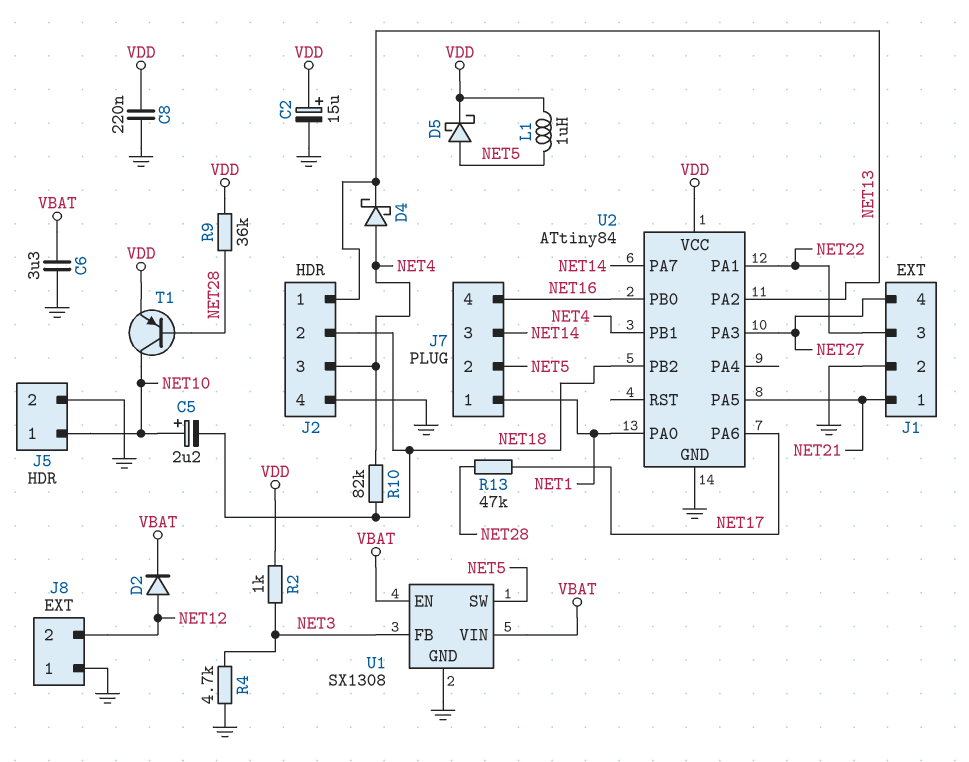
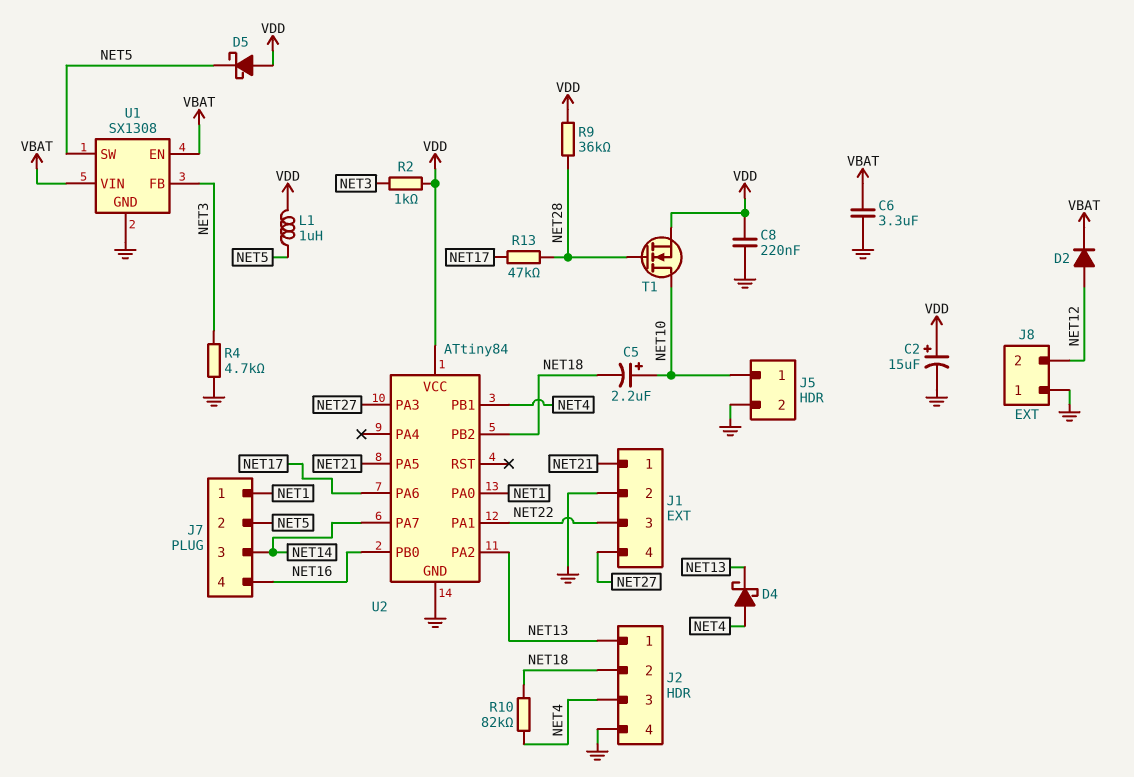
D5: schottky (A NET5, K VDD) -> schottky (A VDD, K NET5)
T1: PNP (B NET28, C NET10, E VDD) -> NMOS (G NET28, D NET10, S VDD)

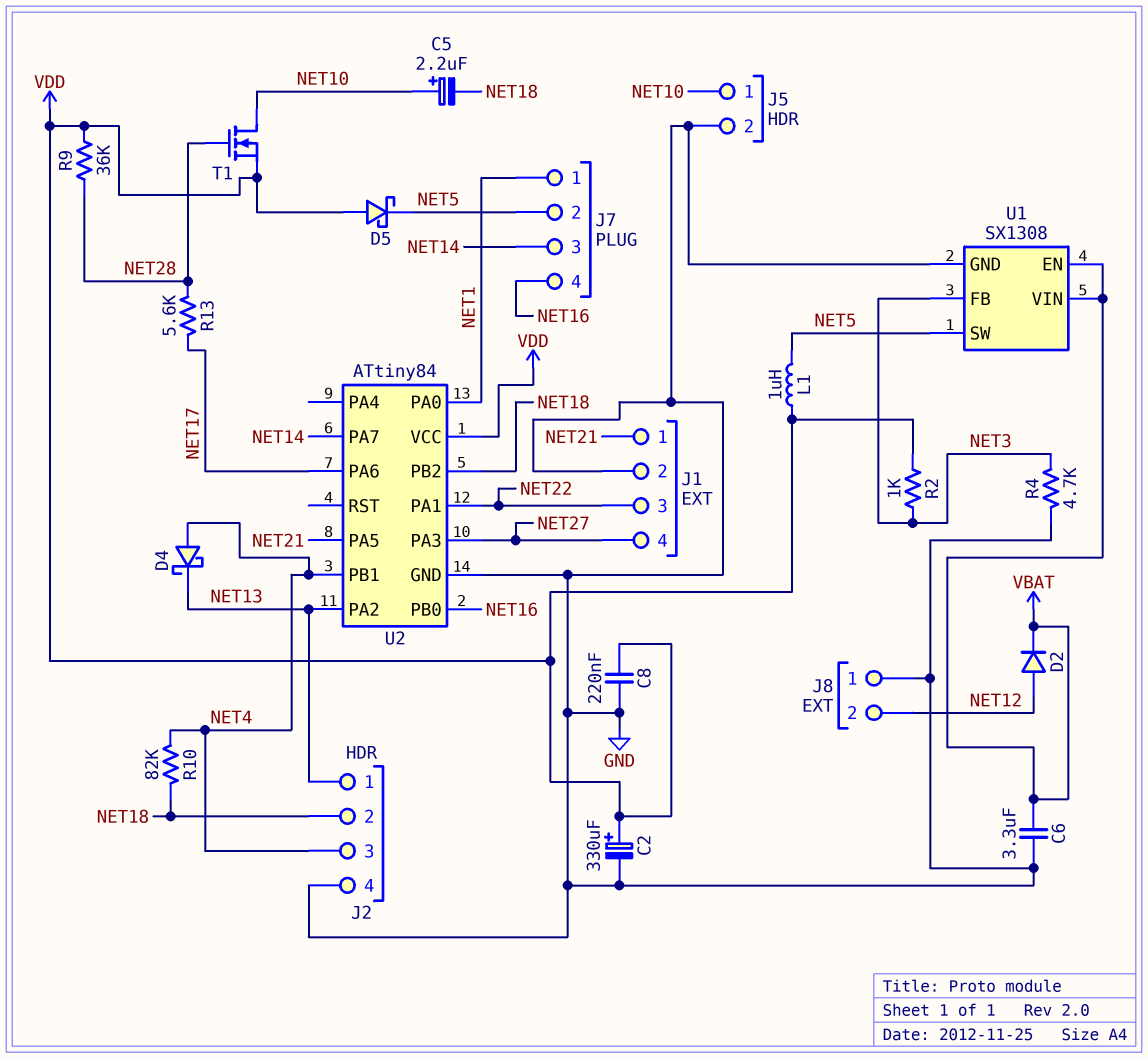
C2: 15uF (plus VDD, minus GND) -> 330uF (plus VDD, minus GND)
R13: 47k (NET17, NET28) -> 5.6k (NET17, NET28)

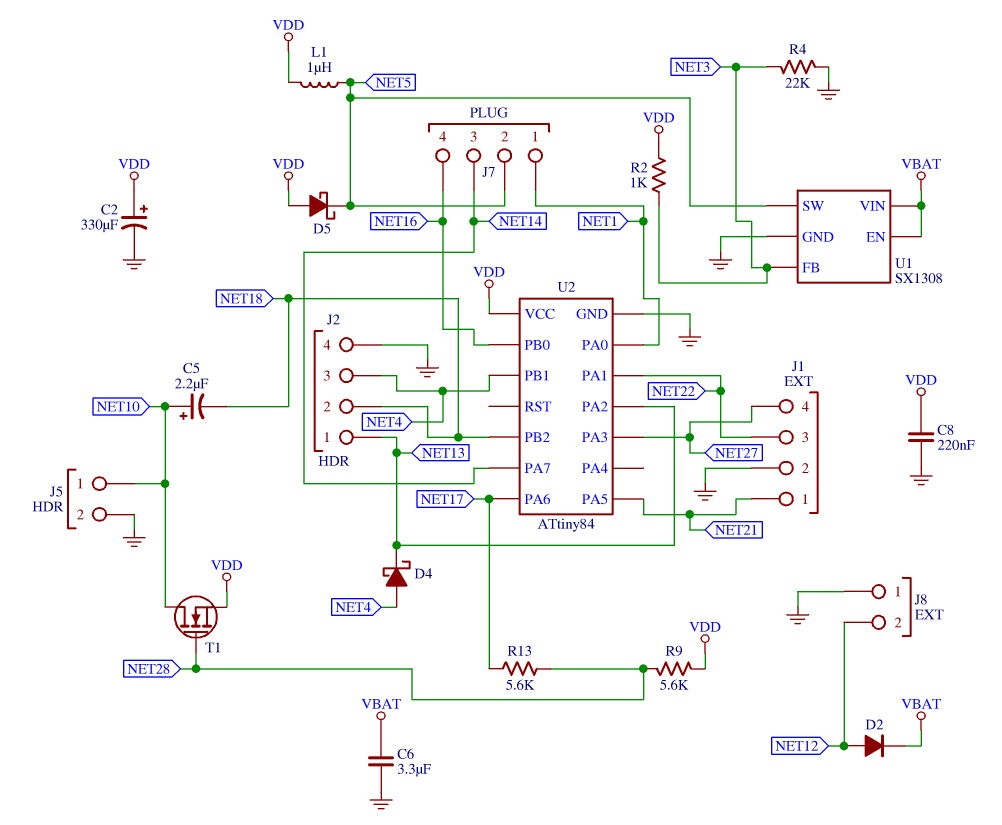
R4: 4.7k (GND, NET3) -> 22k (GND, NET3)
R9: 36k (NET28, VDD) -> 5.6k (NET28, VDD)
R10: 82k (NET4, NET18) -> none

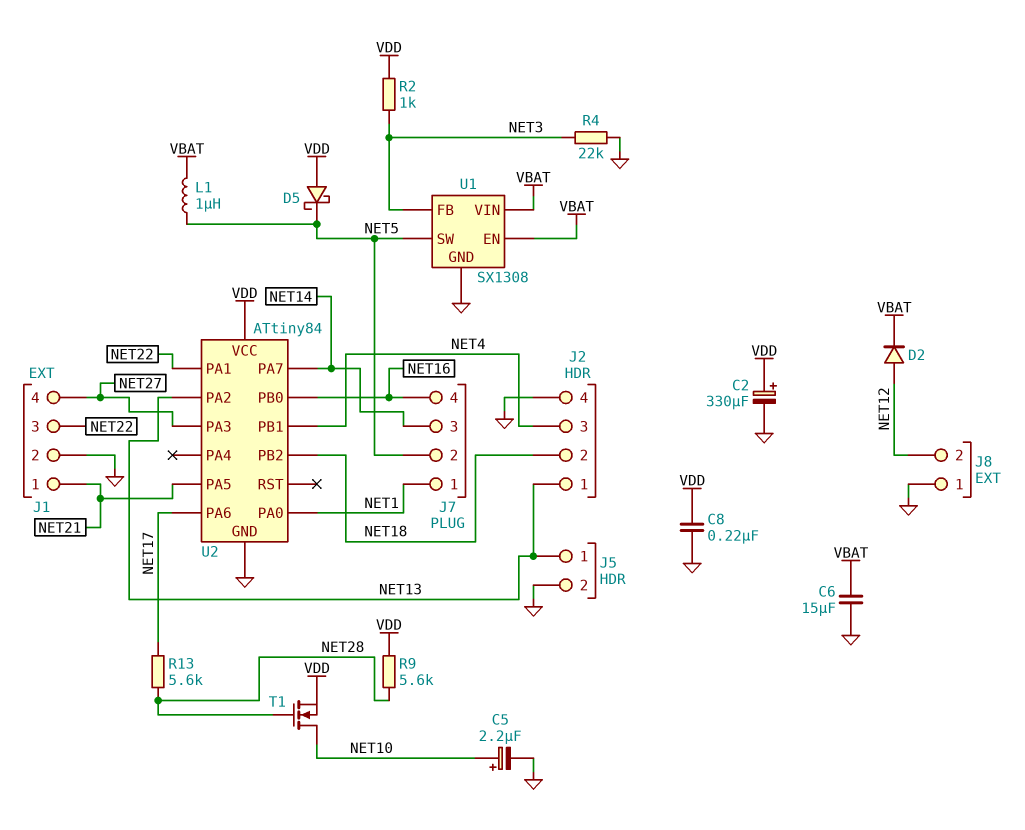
C5: 2.2uF (plus NET10, minus NET18) -> 2.2uF (plus NET10, minus GND)
C6: 3.3uF (GND, VBAT) -> 15uF (GND, VBAT)
D4: schottky (A NET4, K NET13) -> none
J5 pin 1: NET10 -> NET13
L1: 1uH (NET5, VDD) -> 1uH (NET5, VBAT)

